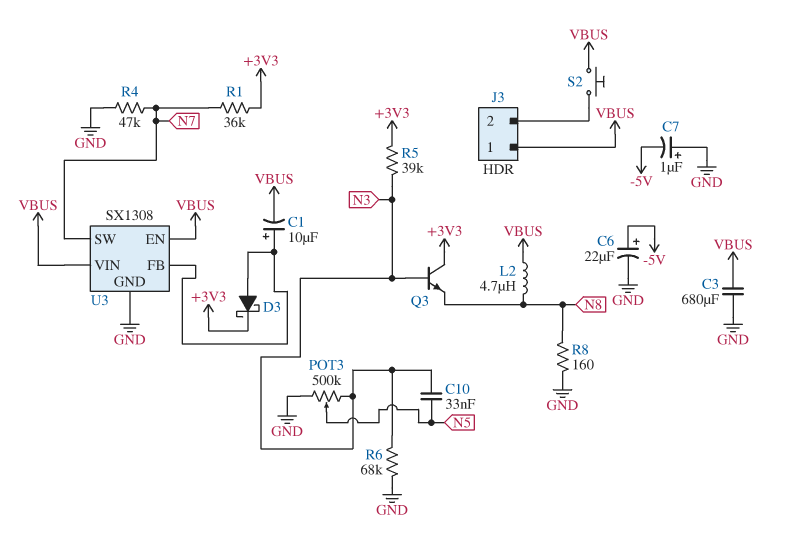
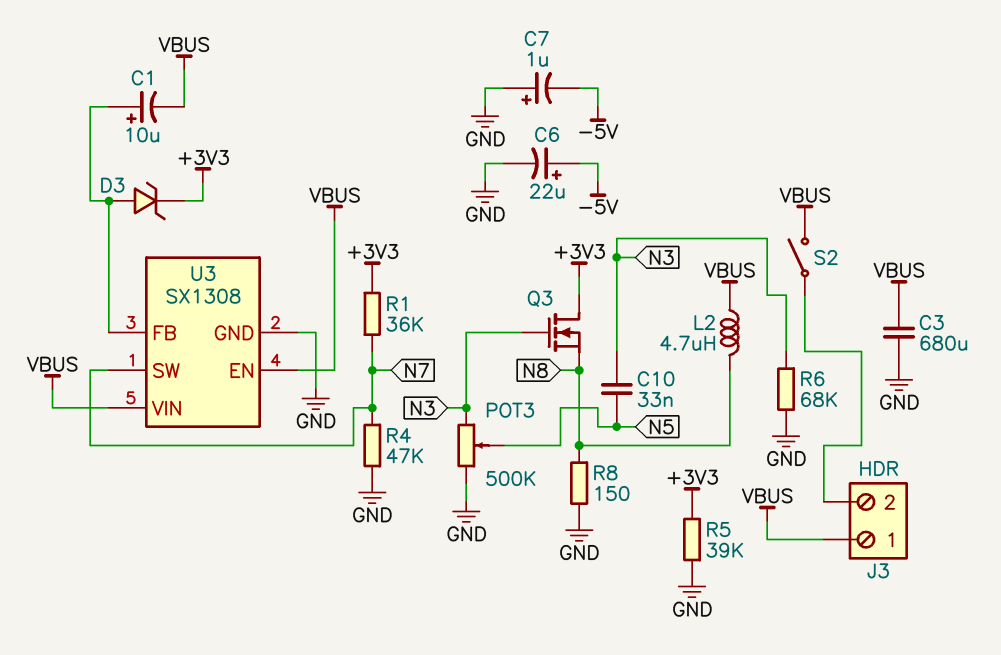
D3: schottky (A U3/FB, K +3V3) -> zener (A U3/FB, K +3V3)
Q3: NPN (B N3, C +3V3, E N8) -> NMOS (G N3, D +3V3, S N8)
R5: 39k (+3V3, N3) -> 39k (+3V3, GND)
R8: 160 (GND, N8) -> 150 (GND, N8)
S2: button (J3/2, VBUS) -> switch (J3/2, VBUS)

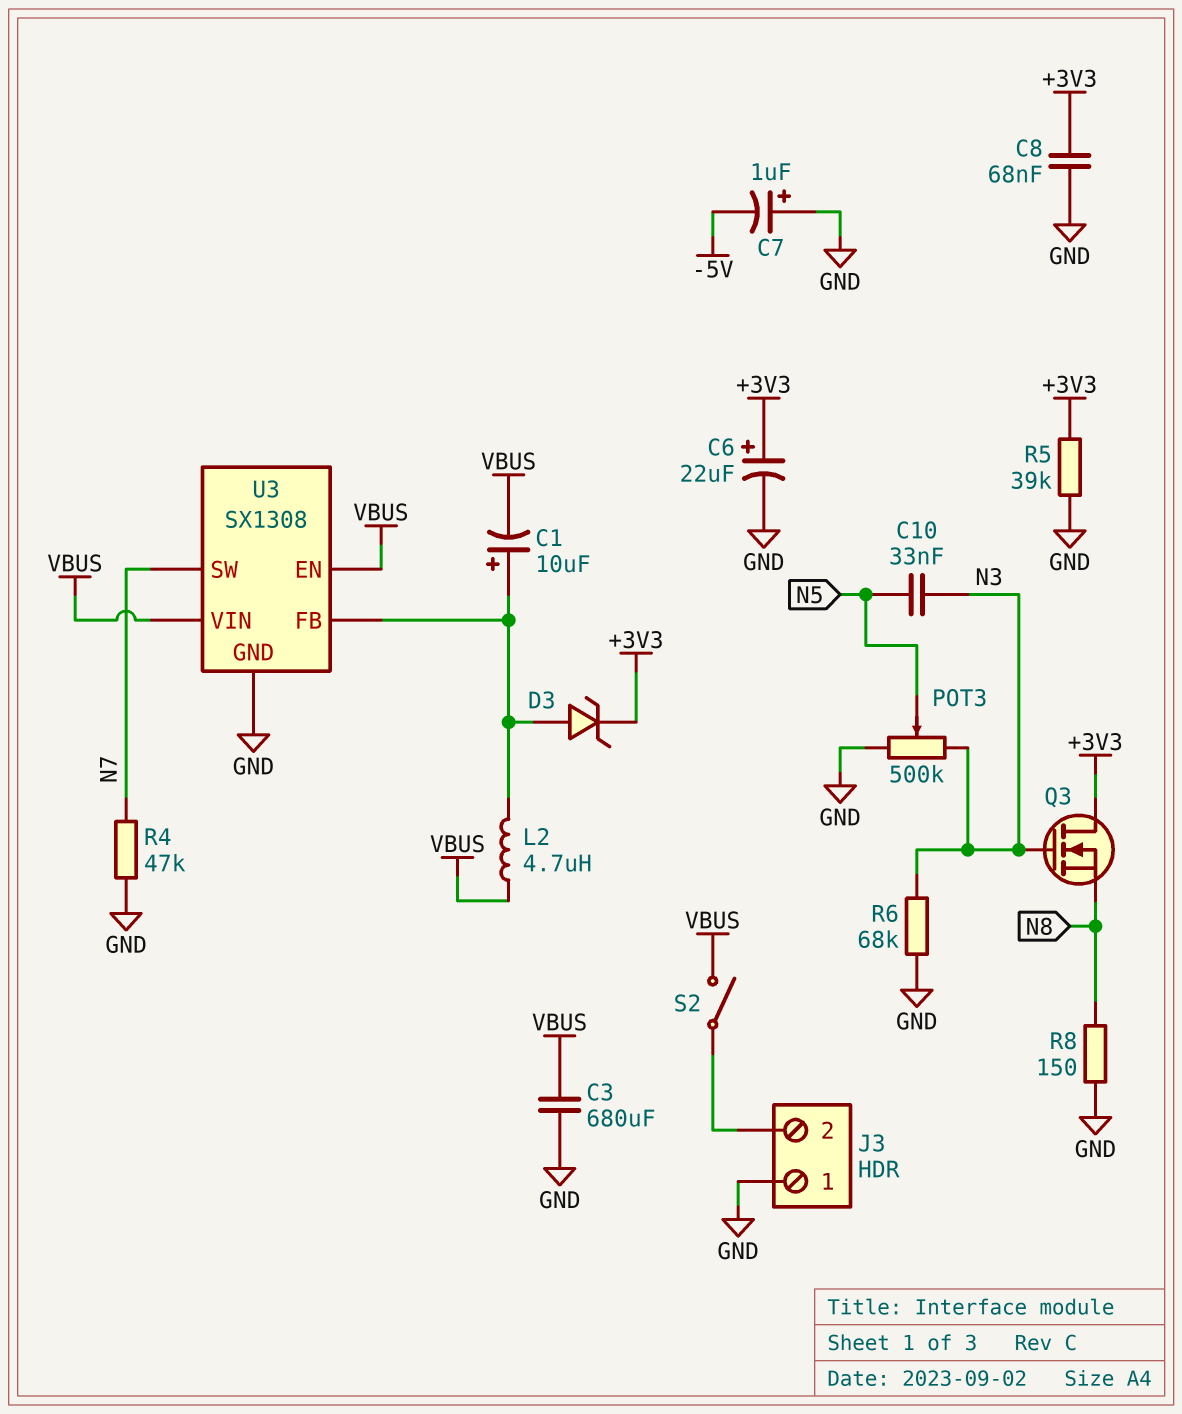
C6: 22uF (plus -5V, minus GND) -> 22uF (plus +3V3, minus GND)
C8: none -> 68nF (+3V3, GND)
J3 pin 1: VBUS -> GND
L2: 4.7uH (N8, VBUS) -> 4.7uH (U3/FB, VBUS)
R1: 36k (+3V3, N7) -> none

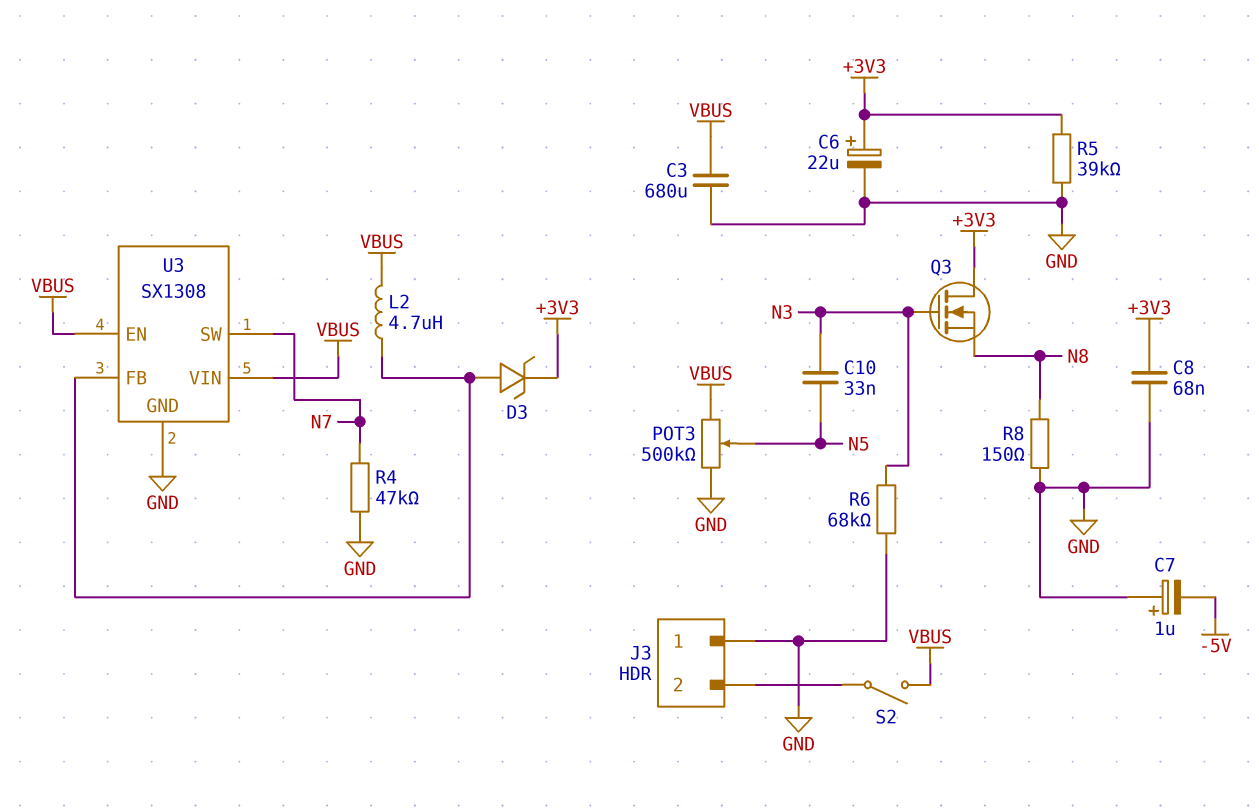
C1: 10uF (plus U3/FB, minus VBUS) -> none
POT3: 500k (GND, N3, wiper N5) -> 500k (GND, VBUS, wiper N5)

